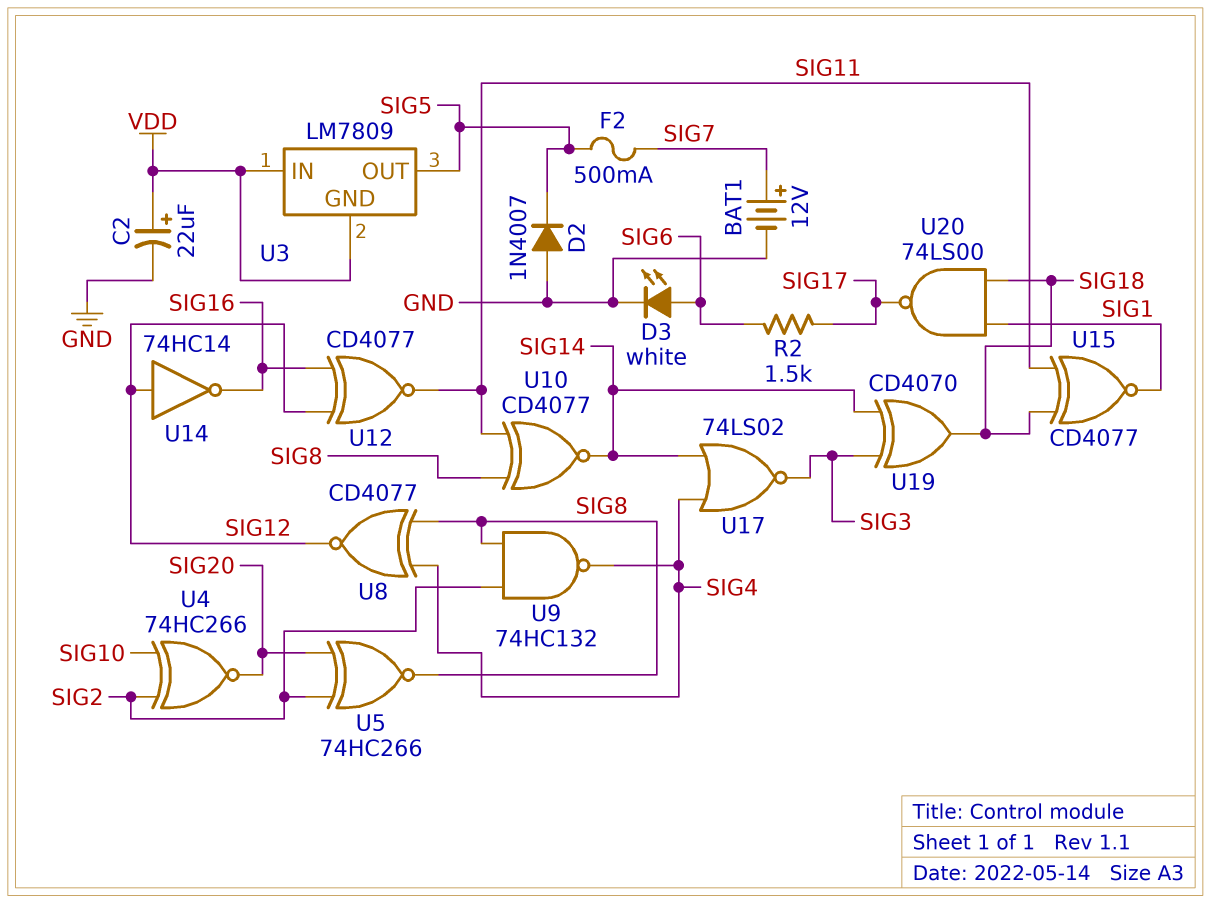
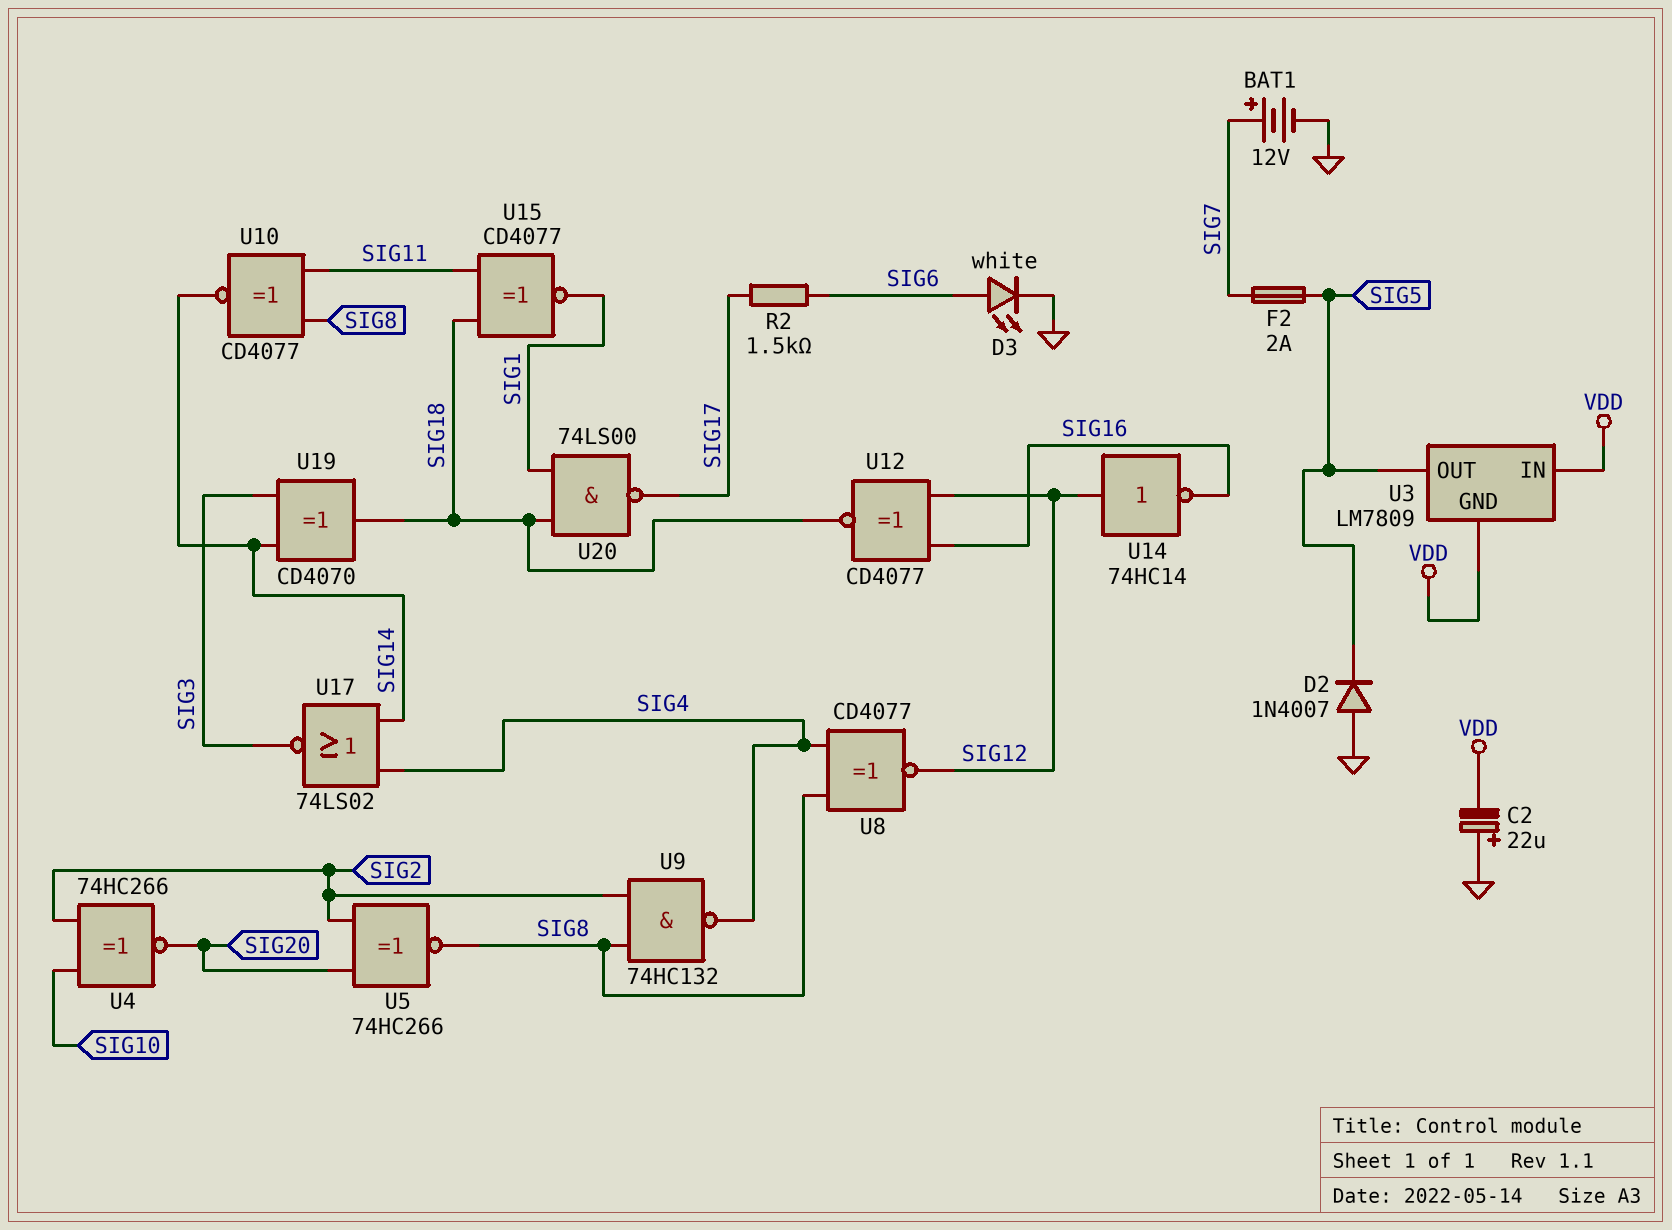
C2: 22uF (plus VDD, minus GND) -> 22uF (plus GND, minus VDD)
F2: 500mA (SIG5, SIG7) -> 2A (SIG5, SIG7)
U12: XNOR CD4077 (in SIG12, in SIG16, out SIG11) -> XNOR CD4077 (in SIG12, in SIG16, out SIG18)

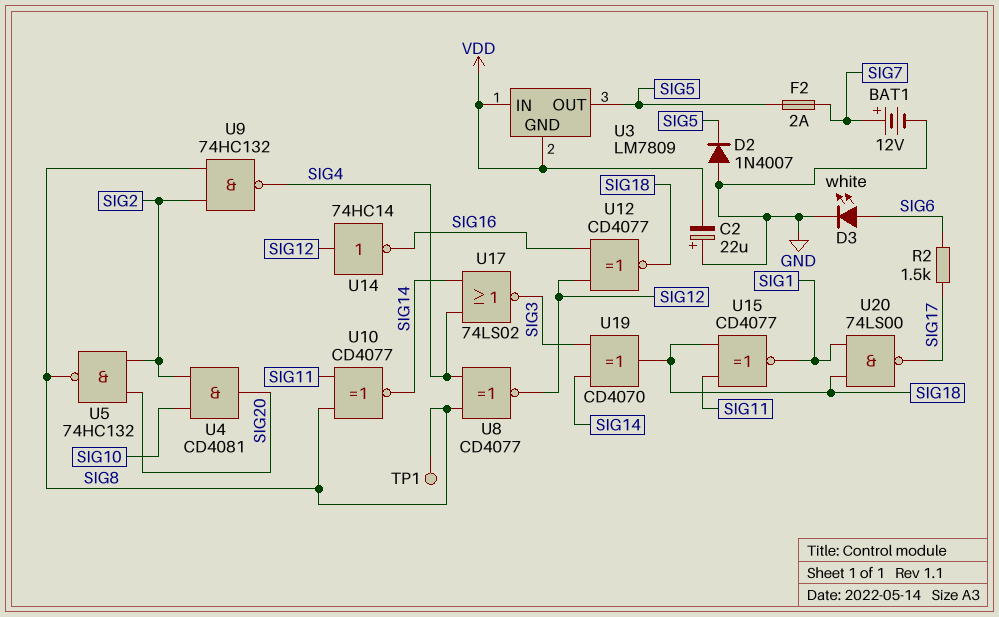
TP1: none -> test point (SIG8)
U4: XNOR 74HC266 (in SIG2, in SIG10, out SIG20) -> AND CD4081 (in SIG2, in SIG10, out SIG20)
U5: XNOR 74HC266 (in SIG2, in SIG20, out SIG8) -> NAND 74HC132 (in SIG2, in SIG20, out SIG8)

